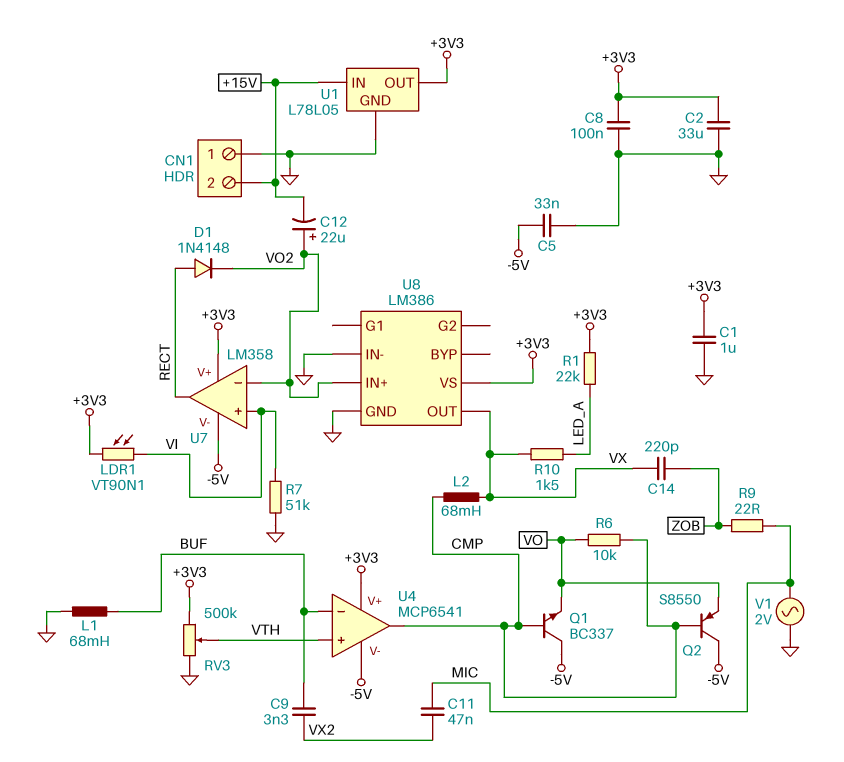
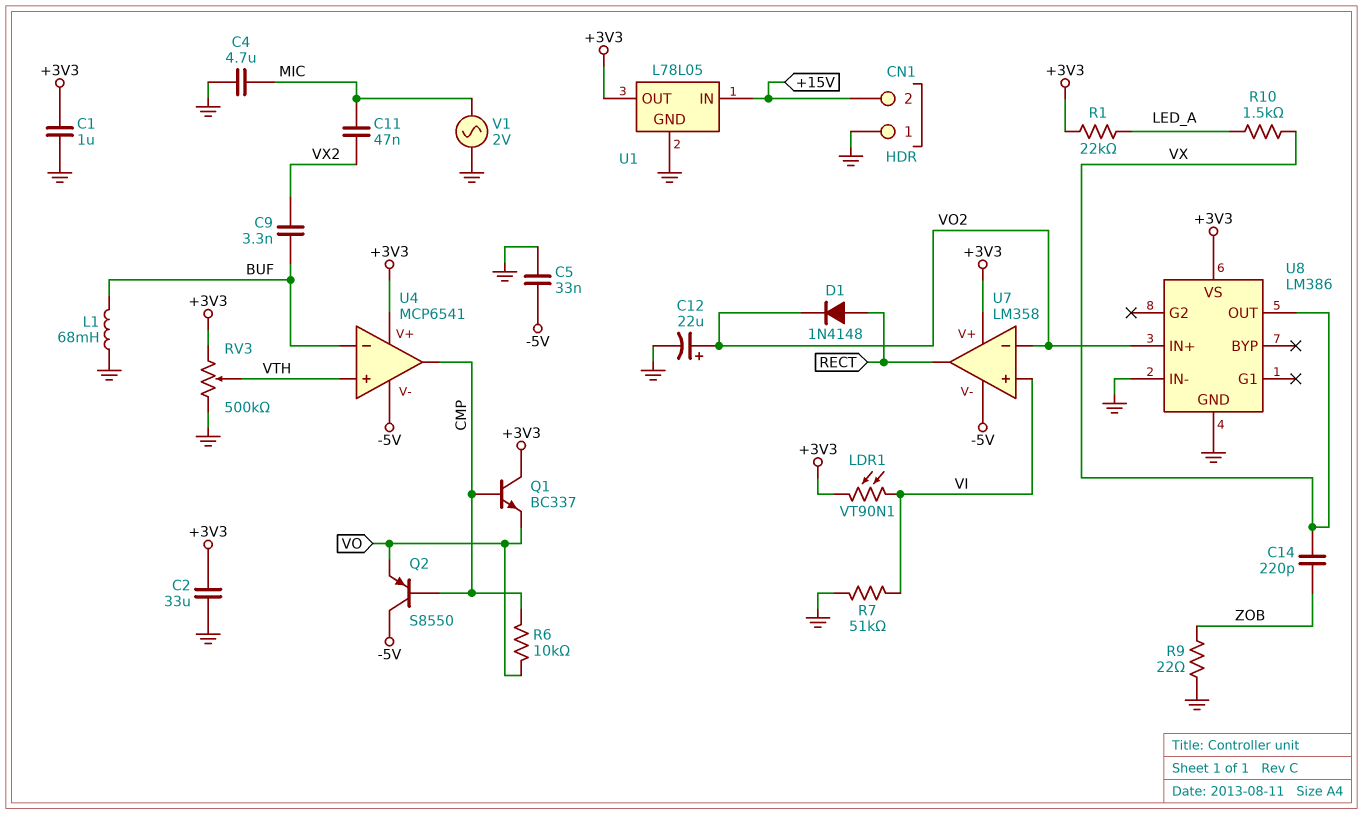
C4: none -> 4.7uF (GND, MIC)
C8: 100nF (+3V3, GND) -> none
C12: 22uF (plus VO2, minus +15V) -> 22uF (plus VO2, minus GND)
L2: 68mH (CMP, VX) -> none
Q1: NPN BC337 (B CMP, C -5V, E VO) -> NPN BC337 (B CMP, C +3V3, E VO)
R9: 22 (MIC, ZOB) -> 22 (GND, ZOB)

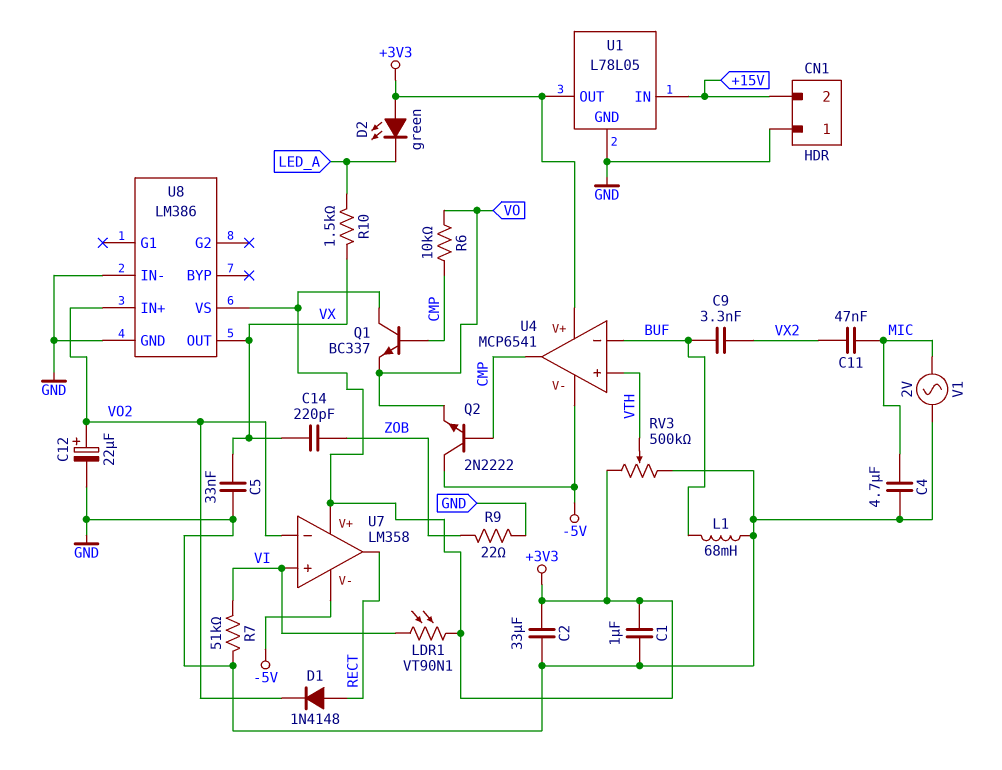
C5: 33nF (-5V, GND) -> 33nF (GND, VX)
D2: none -> LED green (A +3V3, K LED_A)
Q2: PNP S8550 (B CMP, C -5V, E VO) -> NPN 2N2222 (B CMP, C -5V, E VO)
R1: 22k (+3V3, LED_A) -> none

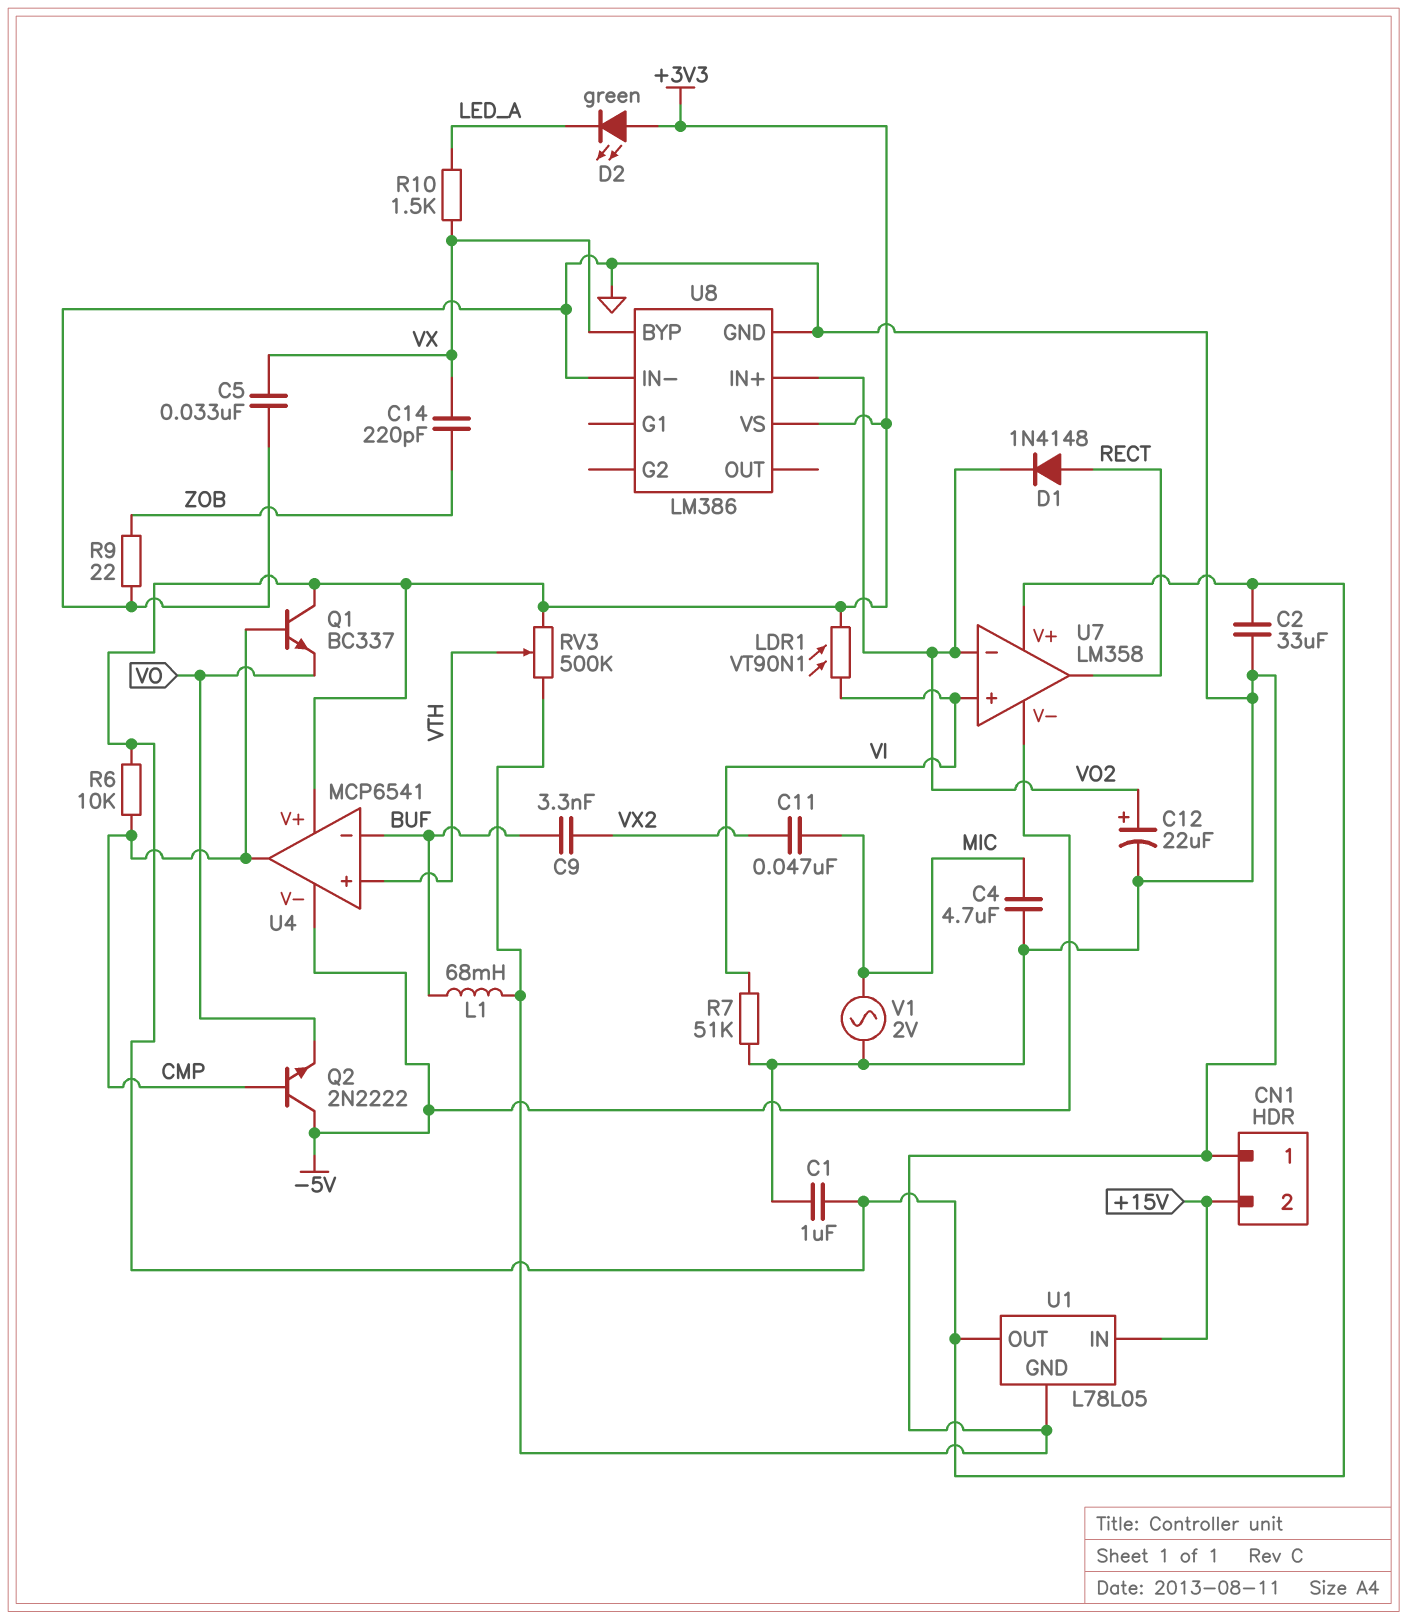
R6: 10k (CMP, VO) -> 10k (+3V3, CMP)
U8 pin BYP: none -> VX
U8 pin OUT: VX -> none

